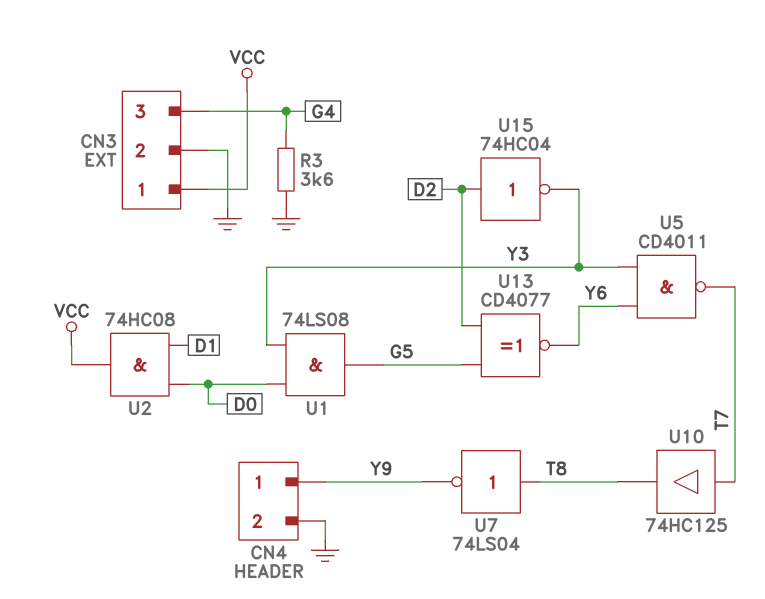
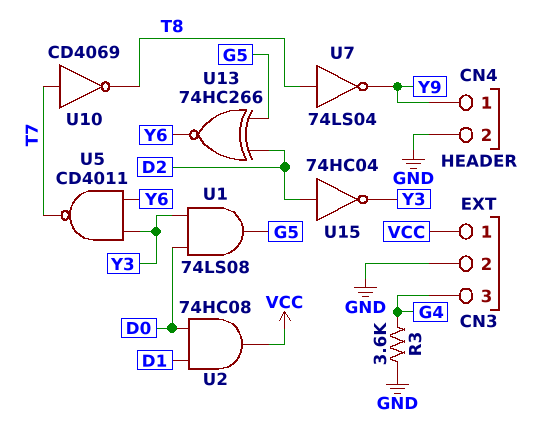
U10: buffer 74HC125 (in T7, out T8) -> NOT CD4069 (in T7, out T8)
U13: XNOR CD4077 (in D2, in G5, out Y6) -> XNOR 74HC266 (in D2, in G5, out Y6)

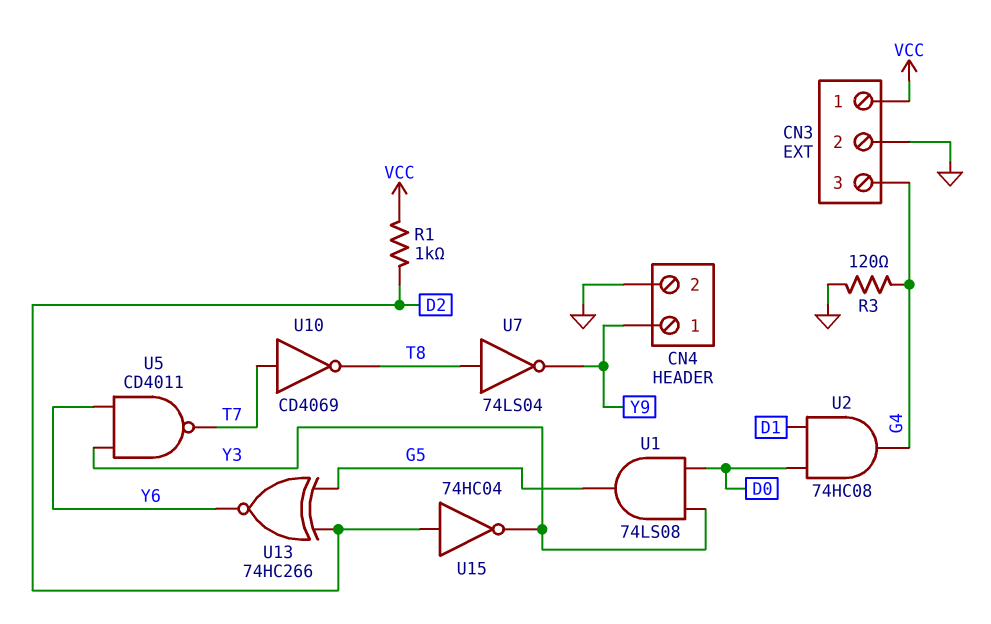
R1: none -> 1k (D2, VCC)
R3: 3.6k (G4, GND) -> 120 (G4, GND)
U2: AND 74HC08 (in D0, in D1, out VCC) -> AND 74HC08 (in D0, in D1, out G4)

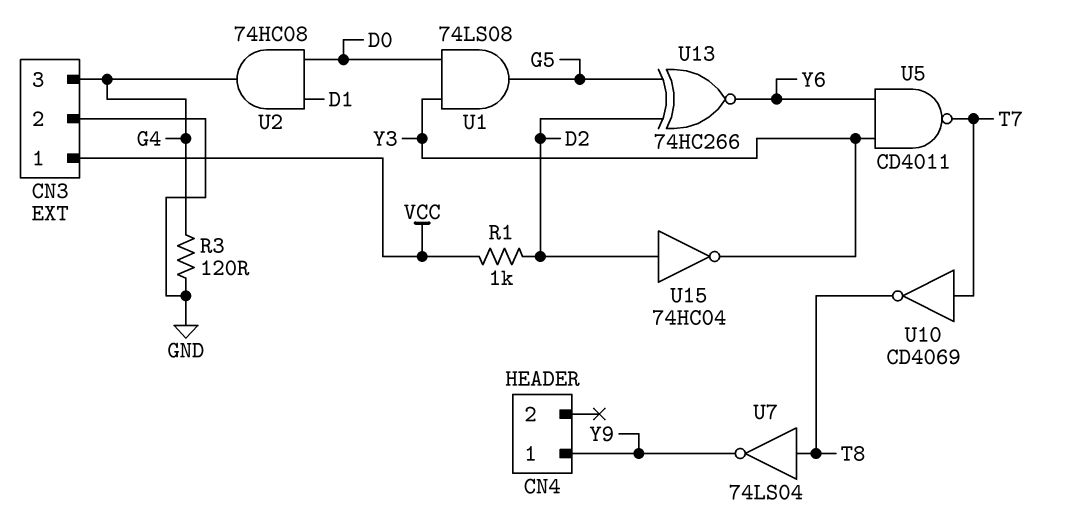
CN4 pin 2: GND -> none

